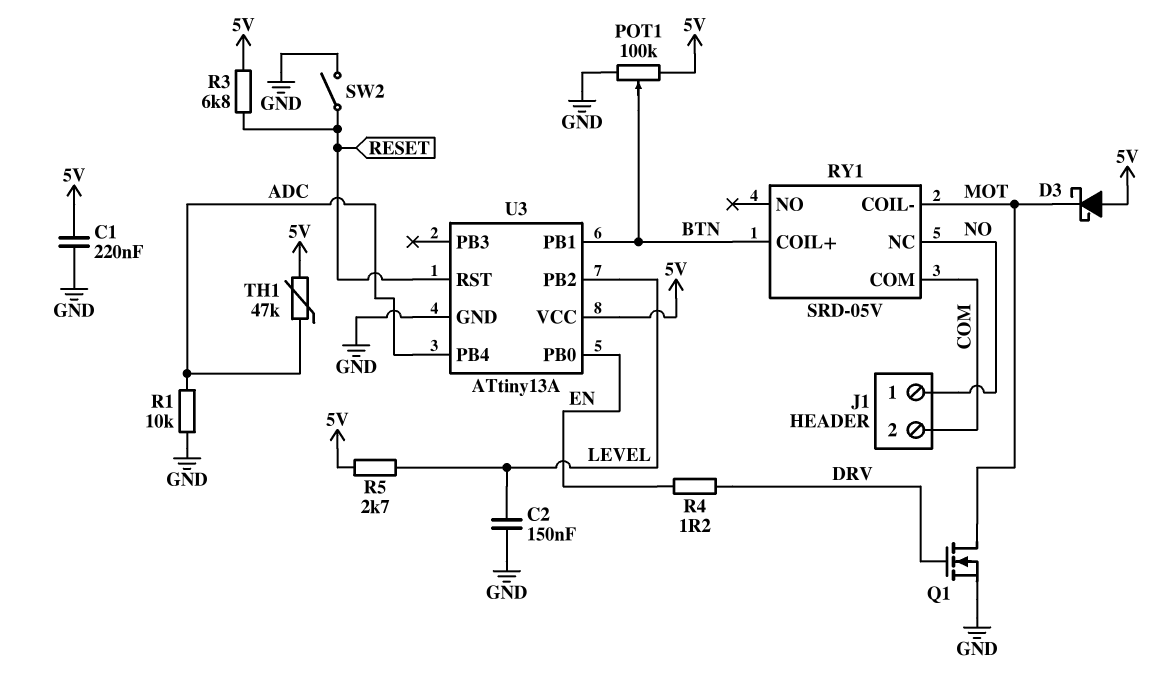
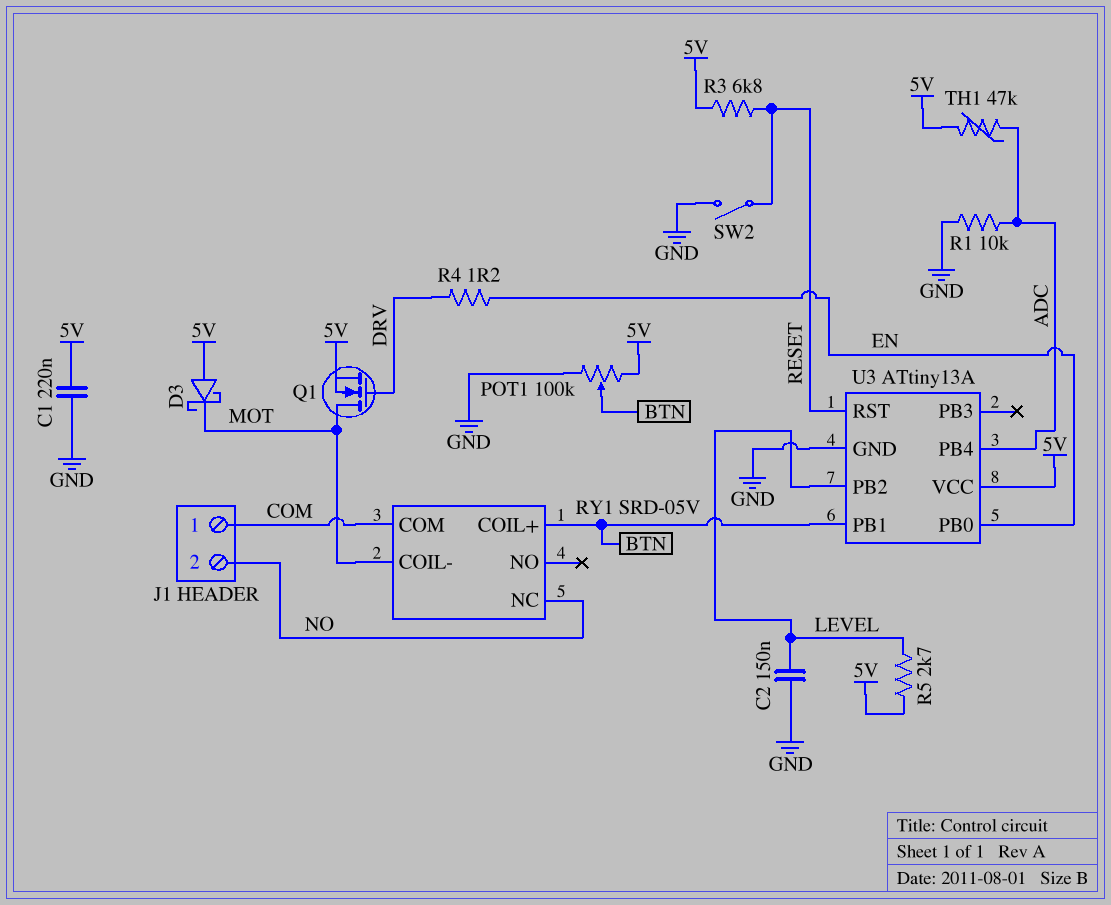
J1 pin 1: NO -> COM
J1 pin 2: COM -> NO
Q1: NMOS (G DRV, D MOT, S GND) -> NMOS (G DRV, D MOT, S 5V)

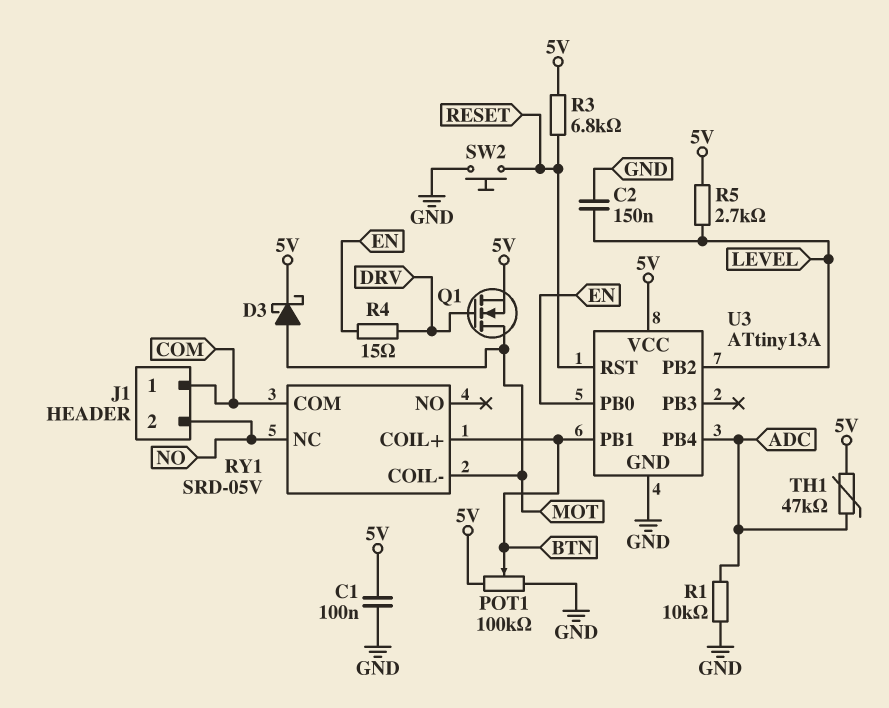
C1: 220nF (5V, GND) -> 100nF (5V, GND)
D3: schottky (A 5V, K MOT) -> schottky (A MOT, K 5V)
R4: 1.2 (DRV, EN) -> 15 (DRV, EN)
SW2: switch (GND, RESET) -> button (GND, RESET)

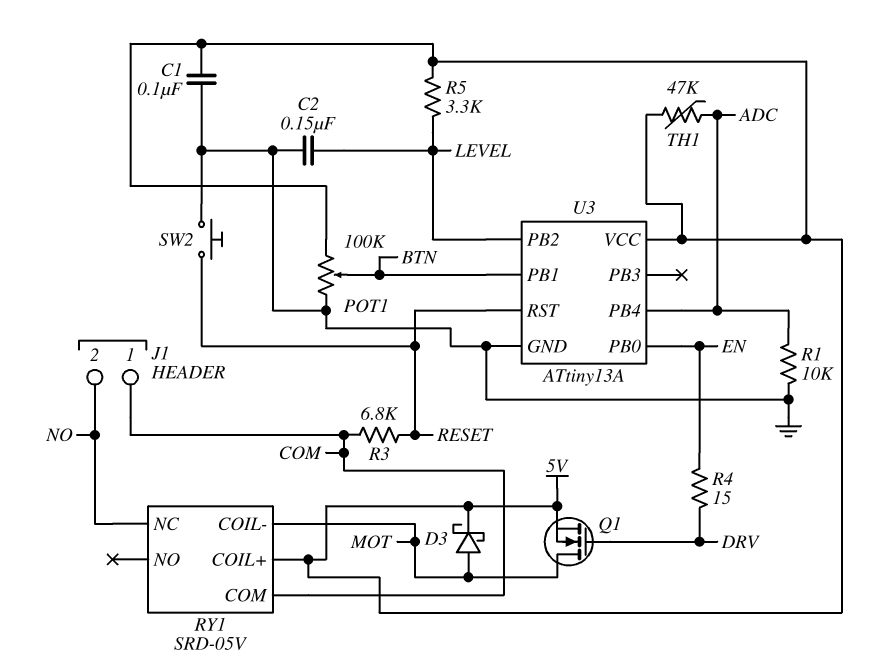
R3: 6.8k (5V, RESET) -> 6.8k (COM, RESET)
R5: 2.7k (5V, LEVEL) -> 3.3k (5V, LEVEL)
RY1 pin COIL+: BTN -> 5V

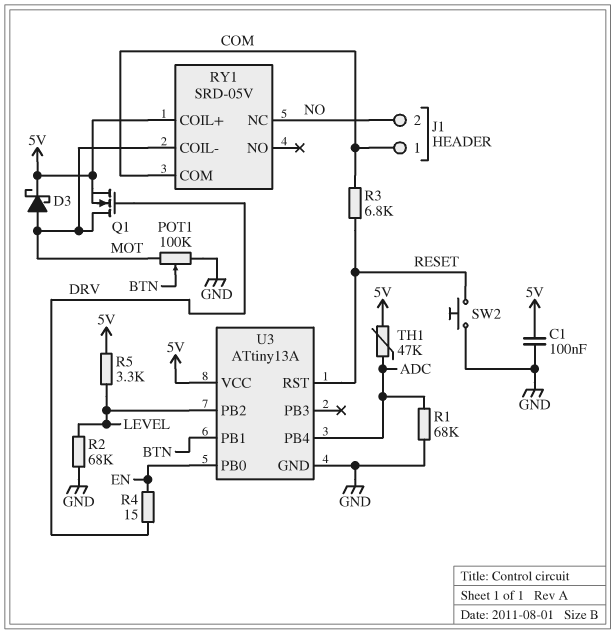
C2: 150nF (GND, LEVEL) -> none
POT1: 100k (5V, GND, wiper BTN) -> 100k (GND, MOT, wiper BTN)
R1: 10k (ADC, GND) -> 68k (ADC, GND)
R2: none -> 68k (GND, LEVEL)

